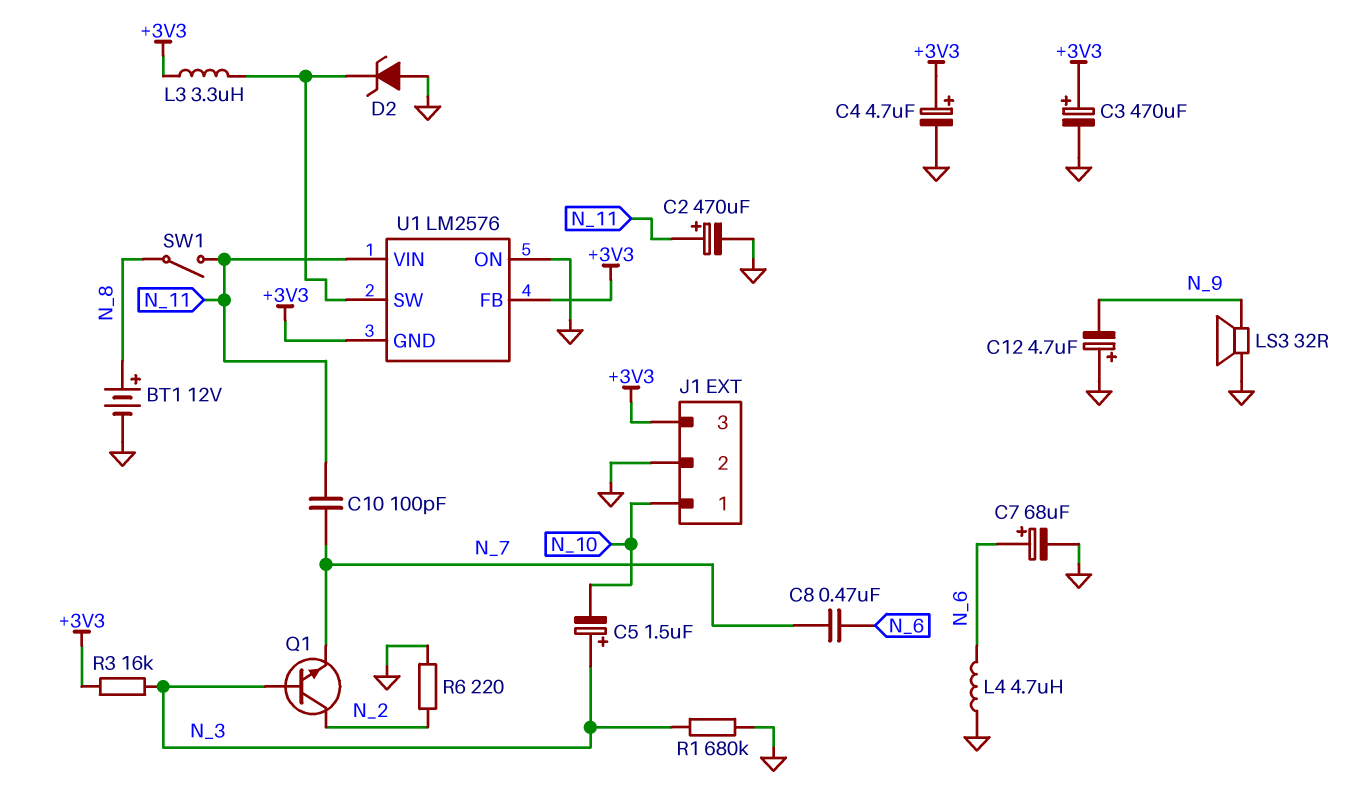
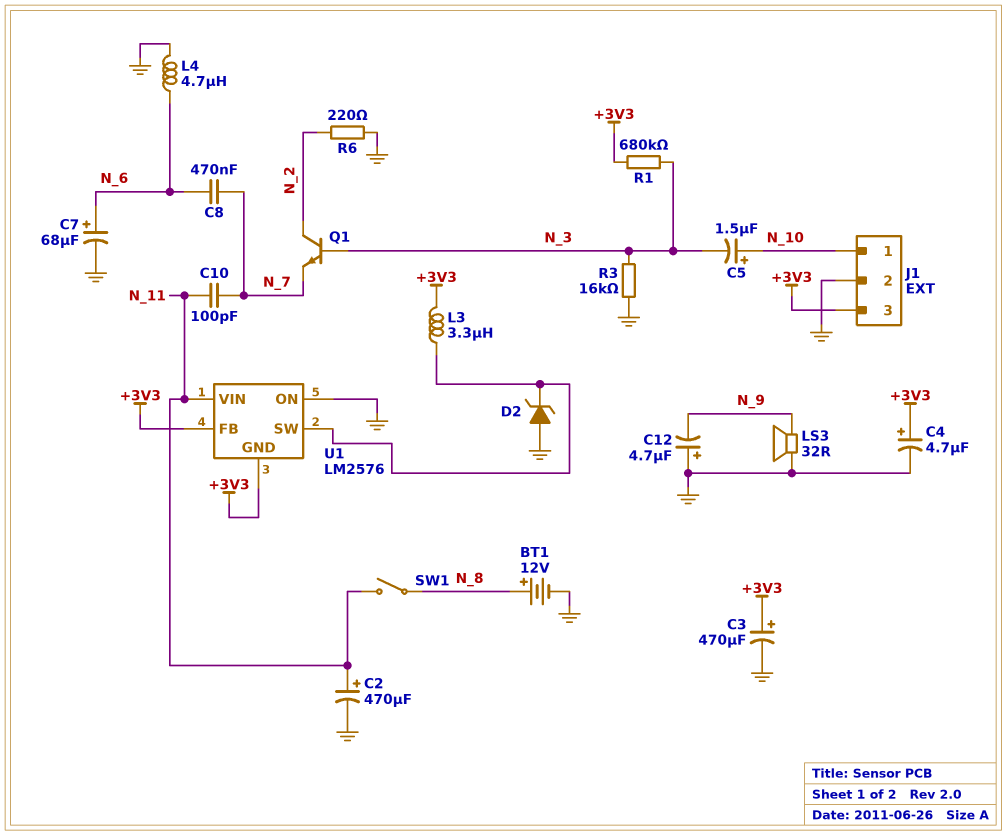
C5: 1.5uF (plus N_3, minus N_10) -> 1.5uF (plus N_10, minus N_3)
R1: 680k (GND, N_3) -> 680k (+3V3, N_3)
R3: 16k (+3V3, N_3) -> 16k (GND, N_3)

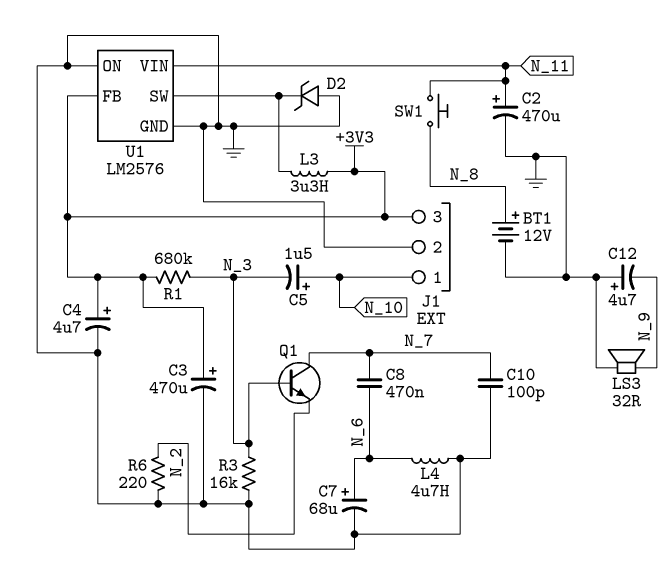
C10: 100pF (N_7, N_11) -> 100pF (GND, N_7)
Q1: NPN (B N_3, C N_2, E N_7) -> NPN (B N_3, C N_7, E N_2)
SW1: switch (N_8, N_11) -> button (N_8, N_11)
U1 pin GND: +3V3 -> GND

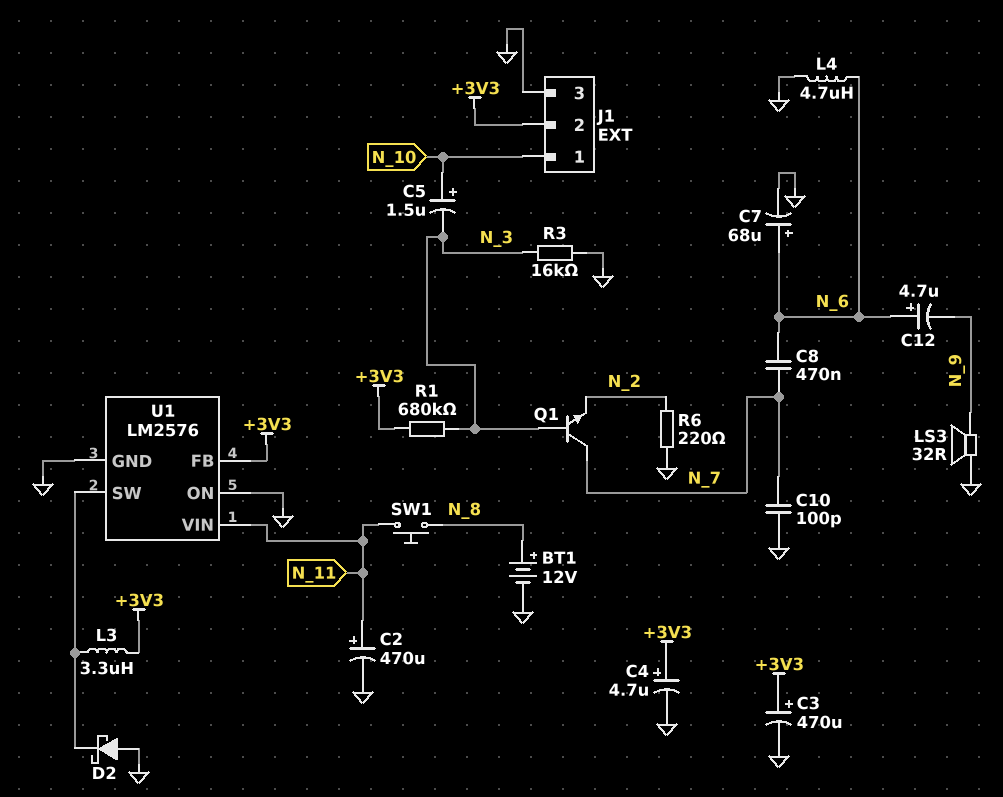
C12: 4.7uF (plus GND, minus N_9) -> 4.7uF (plus N_6, minus N_9)
D2: zener (A GND, K U1/SW) -> schottky (A GND, K U1/SW)
J1 pin 2: GND -> +3V3
J1 pin 3: +3V3 -> GND

